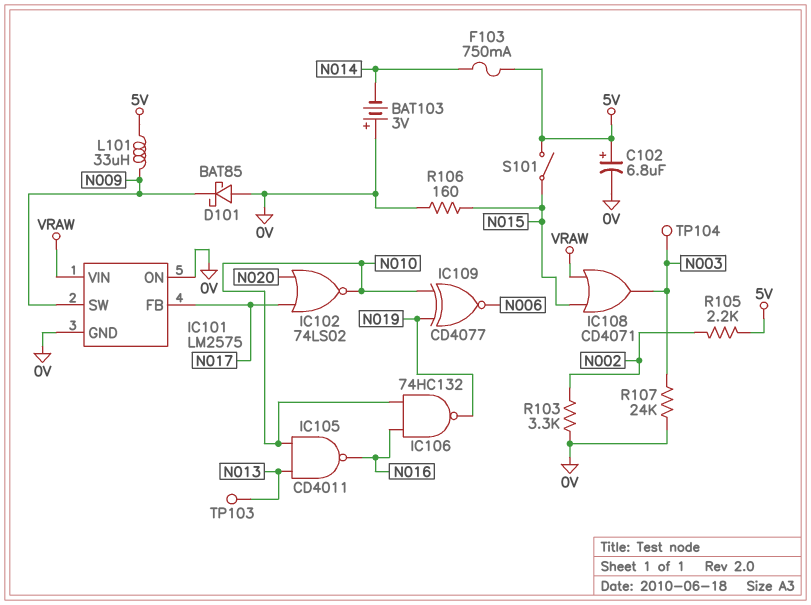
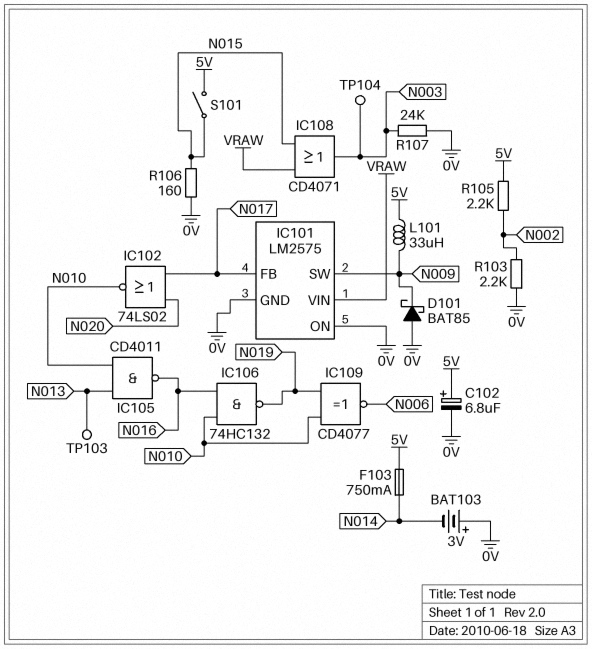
R103: 3.3k (0V, N002) -> 2.2k (0V, N002)

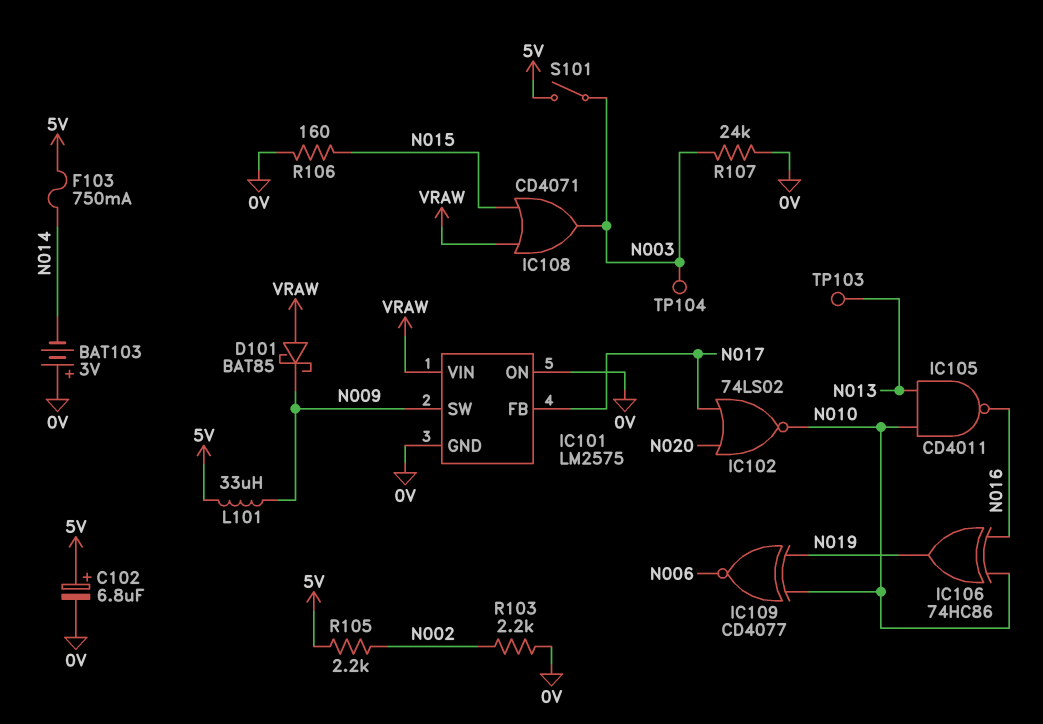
D101: schottky BAT85 (A 0V, K N009) -> schottky BAT85 (A VRAW, K N009)
IC106: NAND 74HC132 (in N010, in N016, out N019) -> XOR 74HC86 (in N010, in N016, out N019)
S101: switch (5V, N015) -> switch (5V, N003)

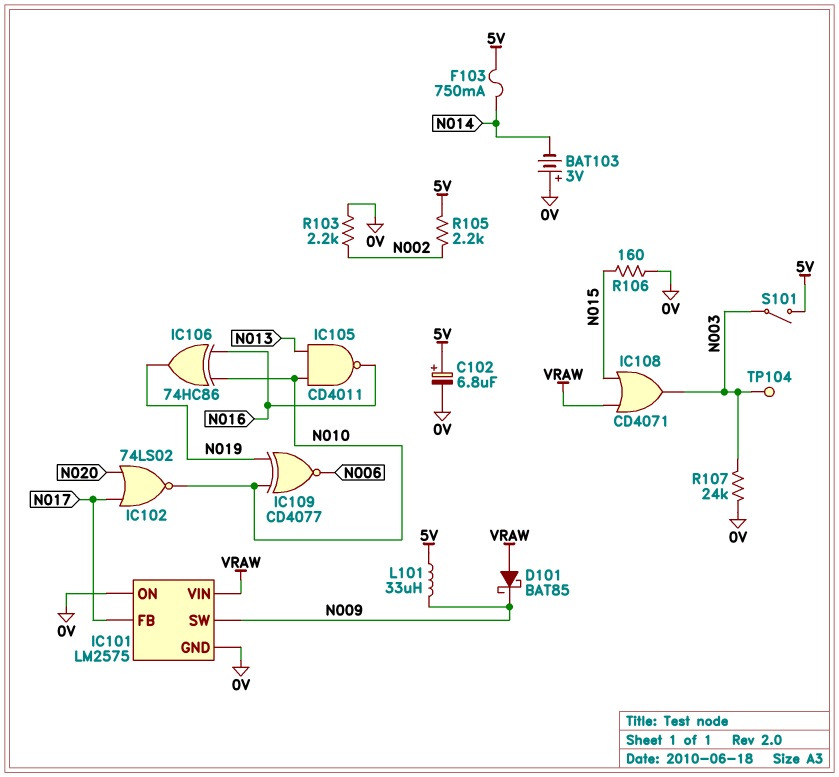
TP103: test point (N013) -> none

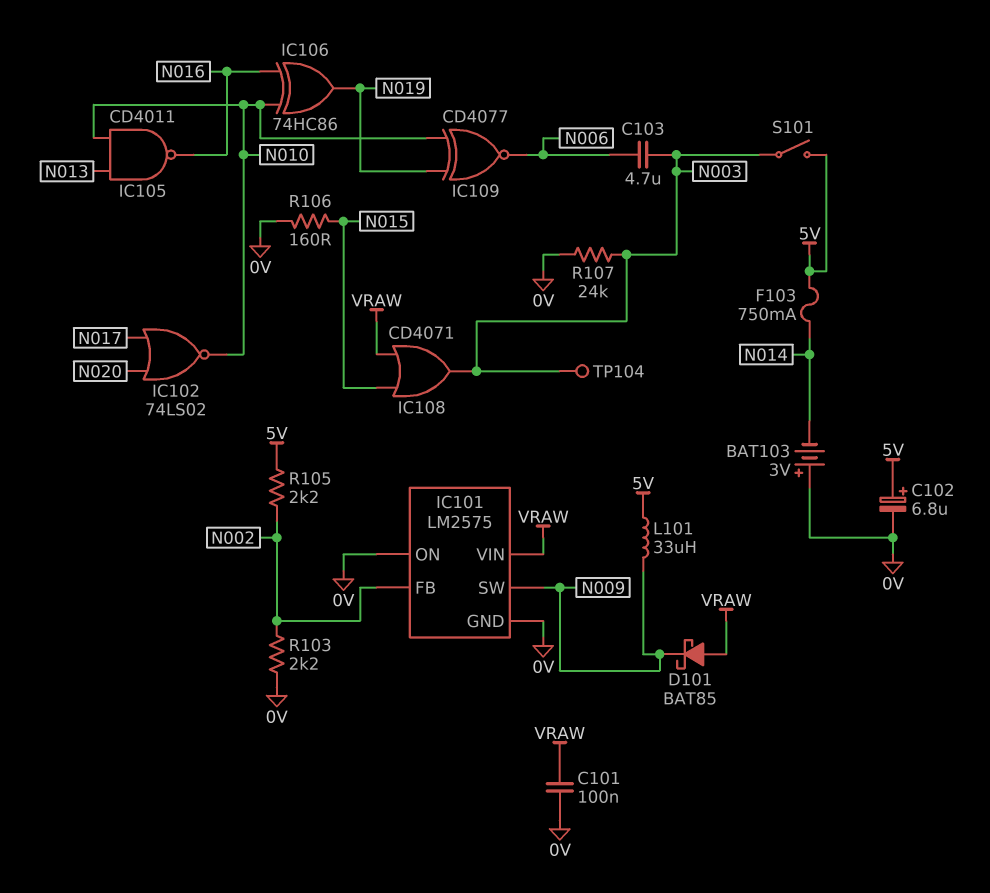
C101: none -> 100nF (0V, VRAW)
C103: none -> 4.7uF (N003, N006)
IC101 pin FB: N017 -> N002

